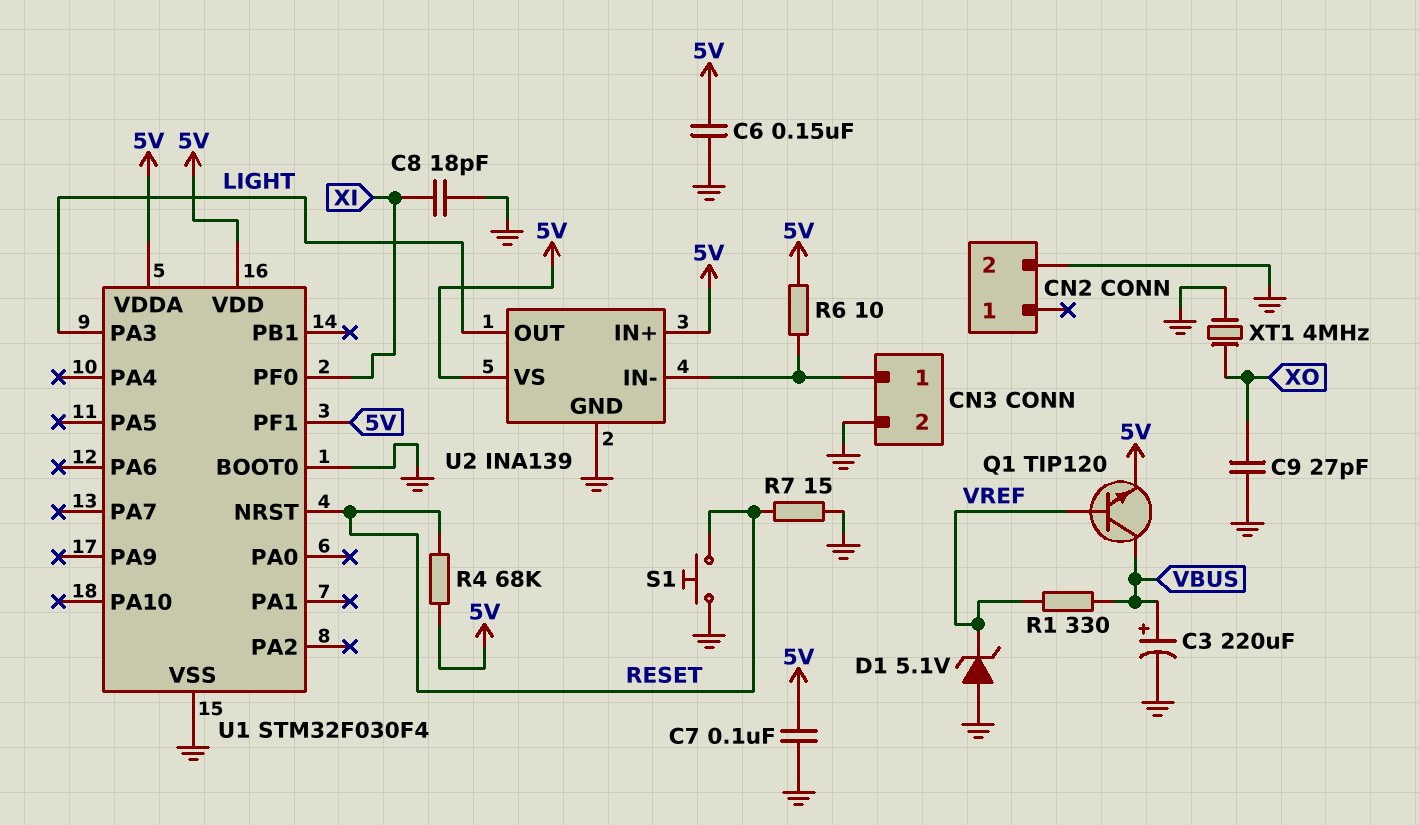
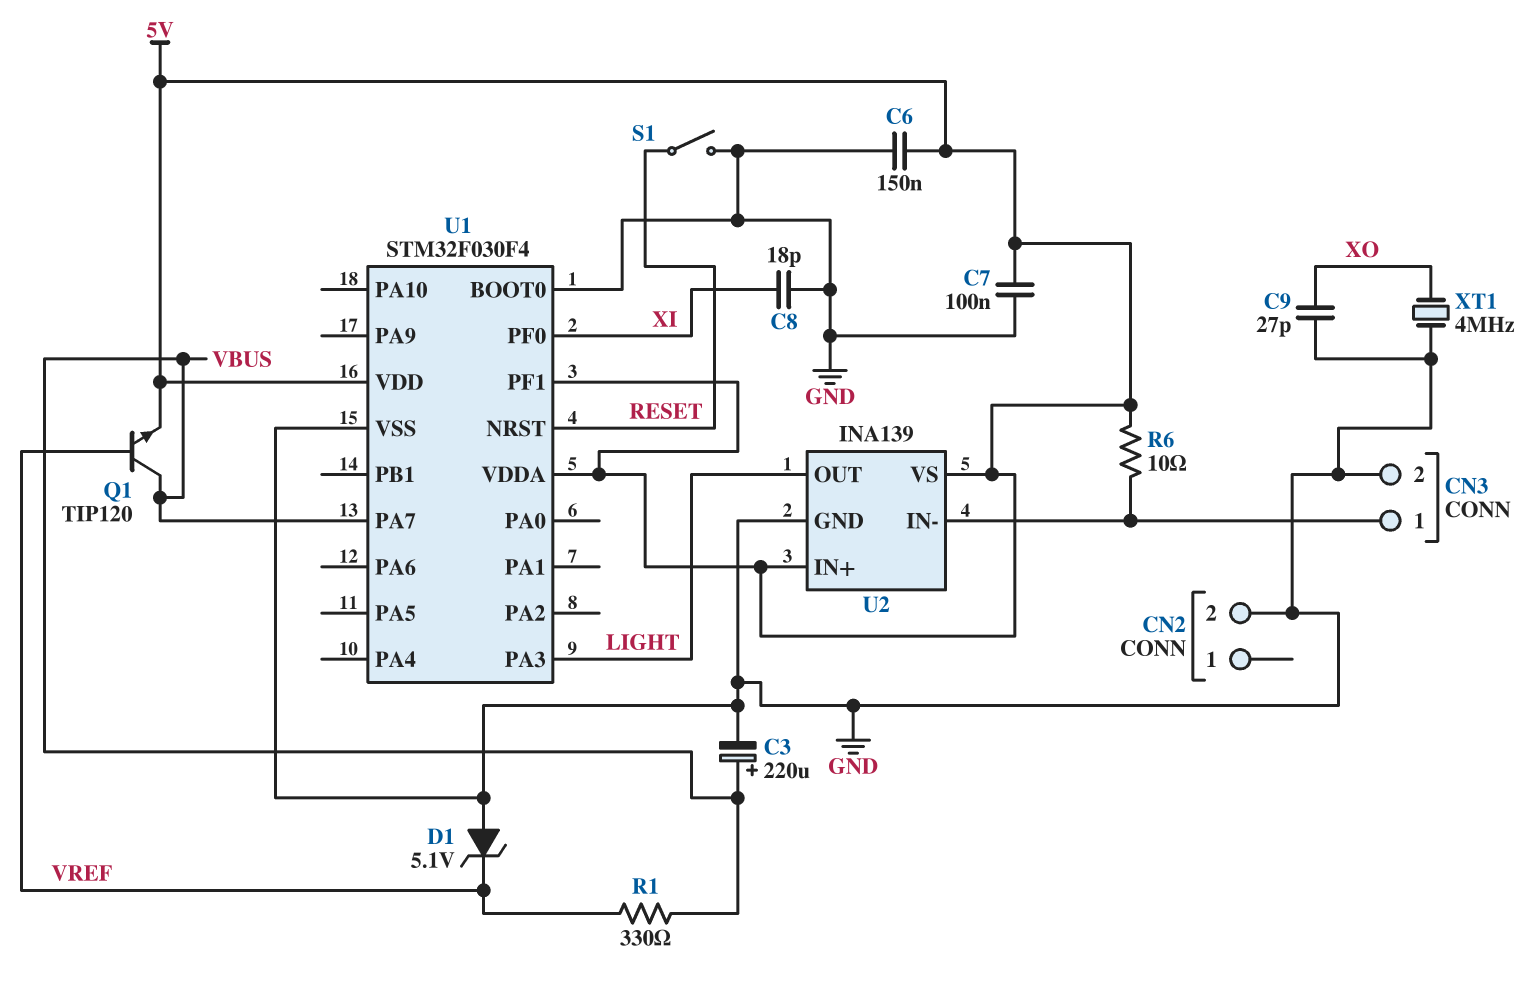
R4: 68k (5V, RESET) -> none
R7: 15 (GND, RESET) -> none
S1: button (GND, RESET) -> switch (GND, RESET)
U1 pin PA7: none -> VBUS

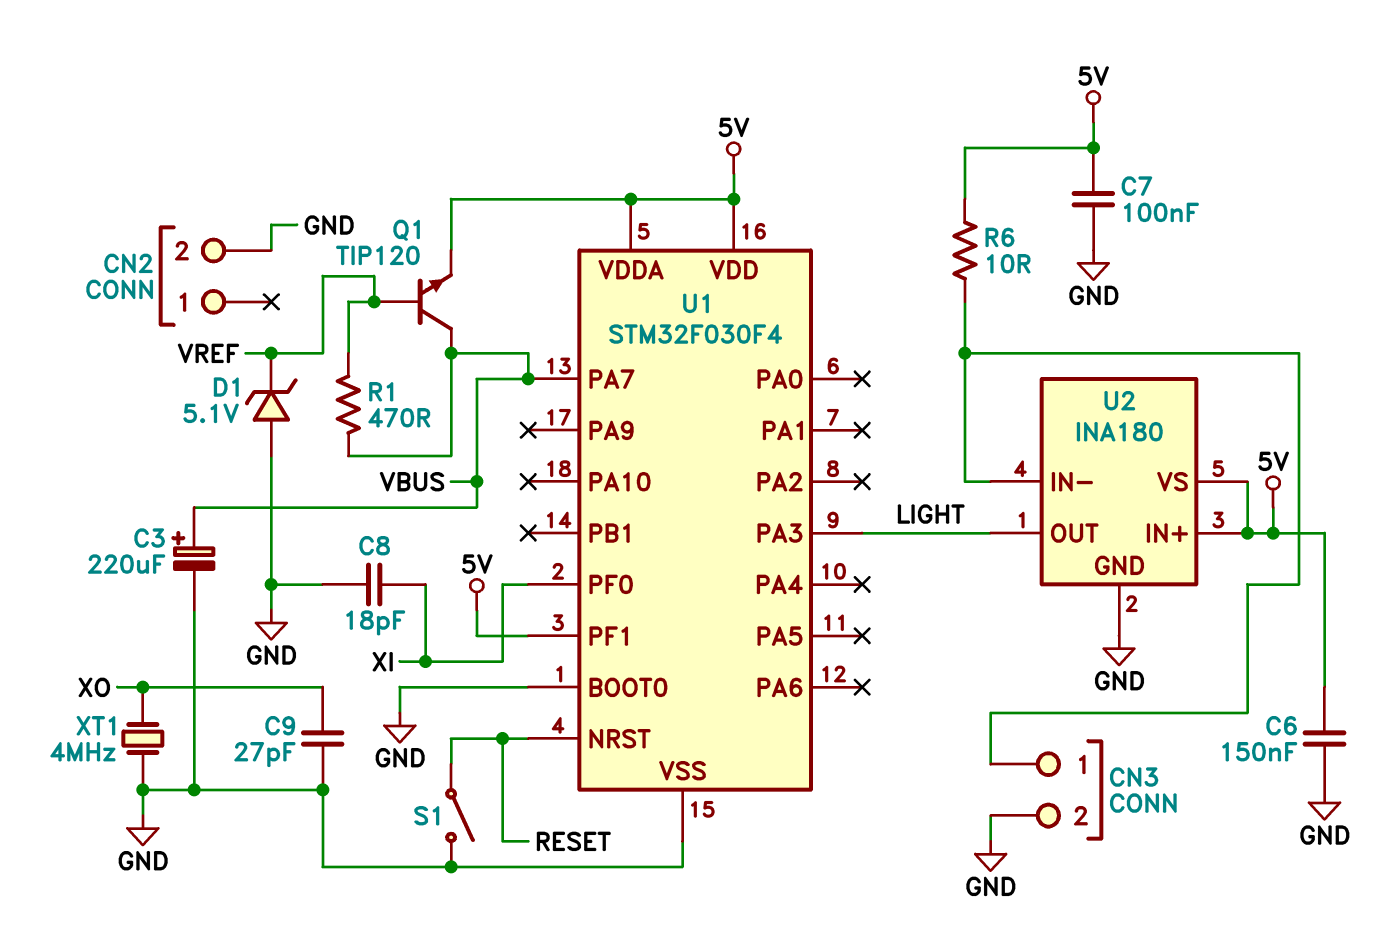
R1: 330 (VBUS, VREF) -> 470 (VBUS, VREF)
U2: INA139 -> INA180

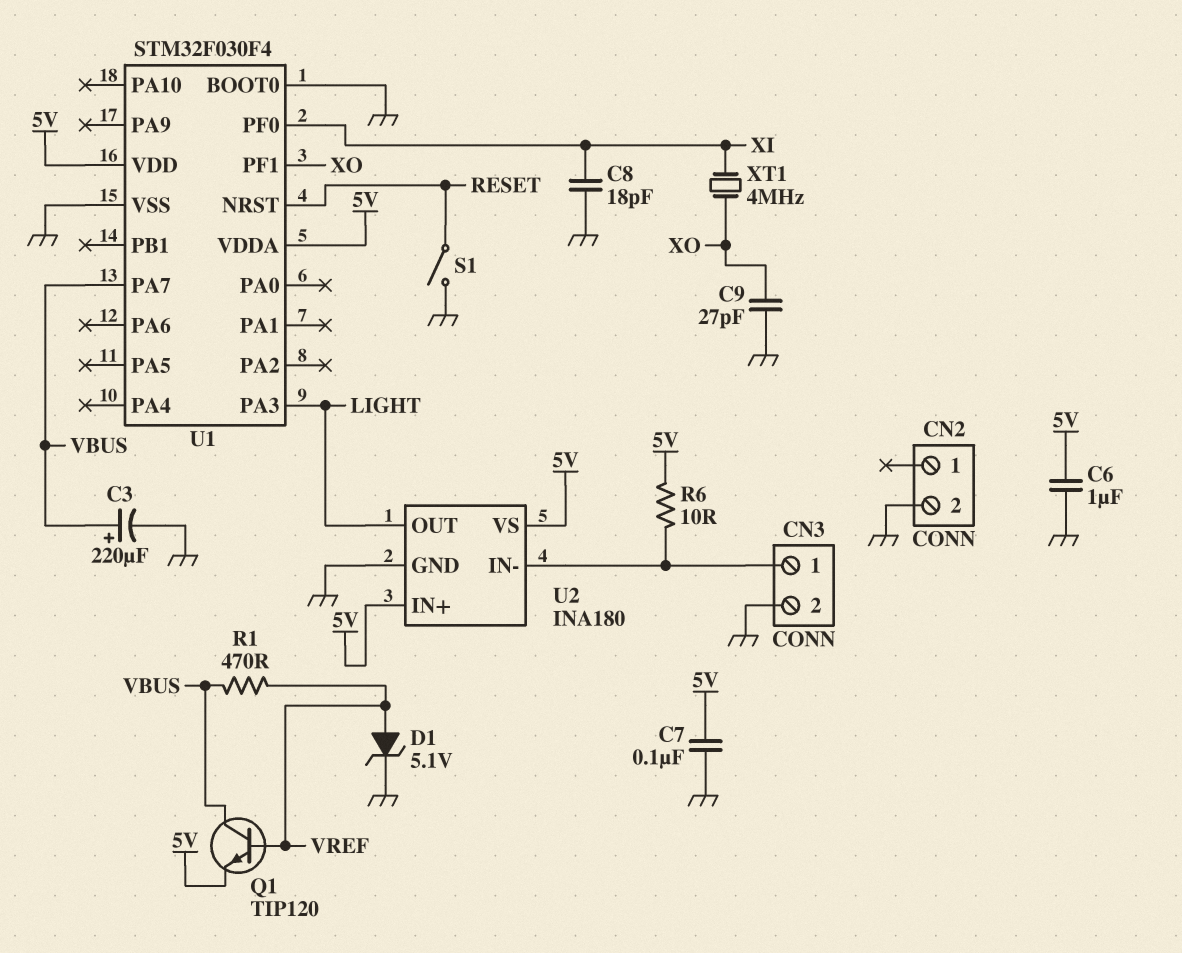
C6: 150nF (5V, GND) -> 1uF (5V, GND)
D1: zener 5.1V (A GND, K VREF) -> zener 5.1V (A VREF, K GND)
U1 pin PF1: 5V -> XO
XT1: 4MHz (GND, XO) -> 4MHz (XI, XO)

